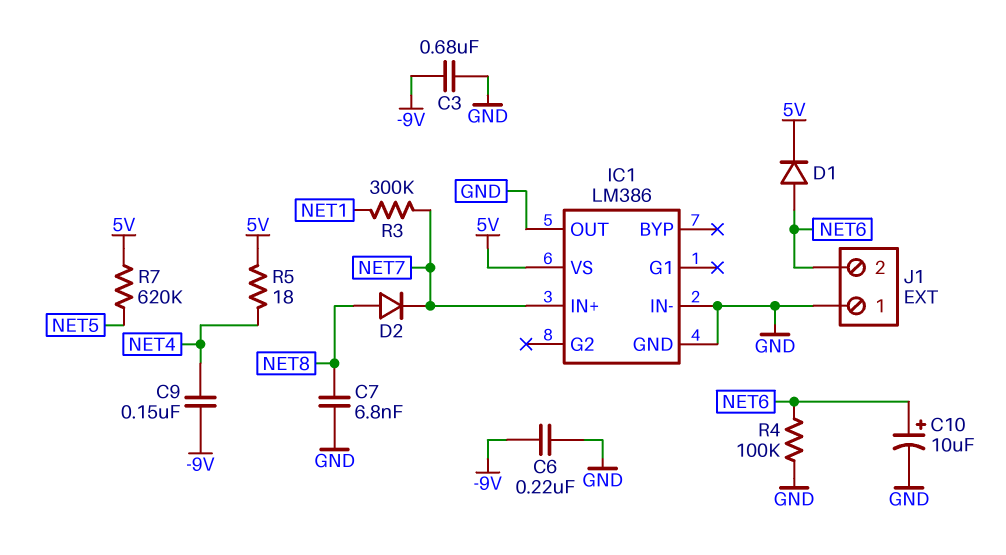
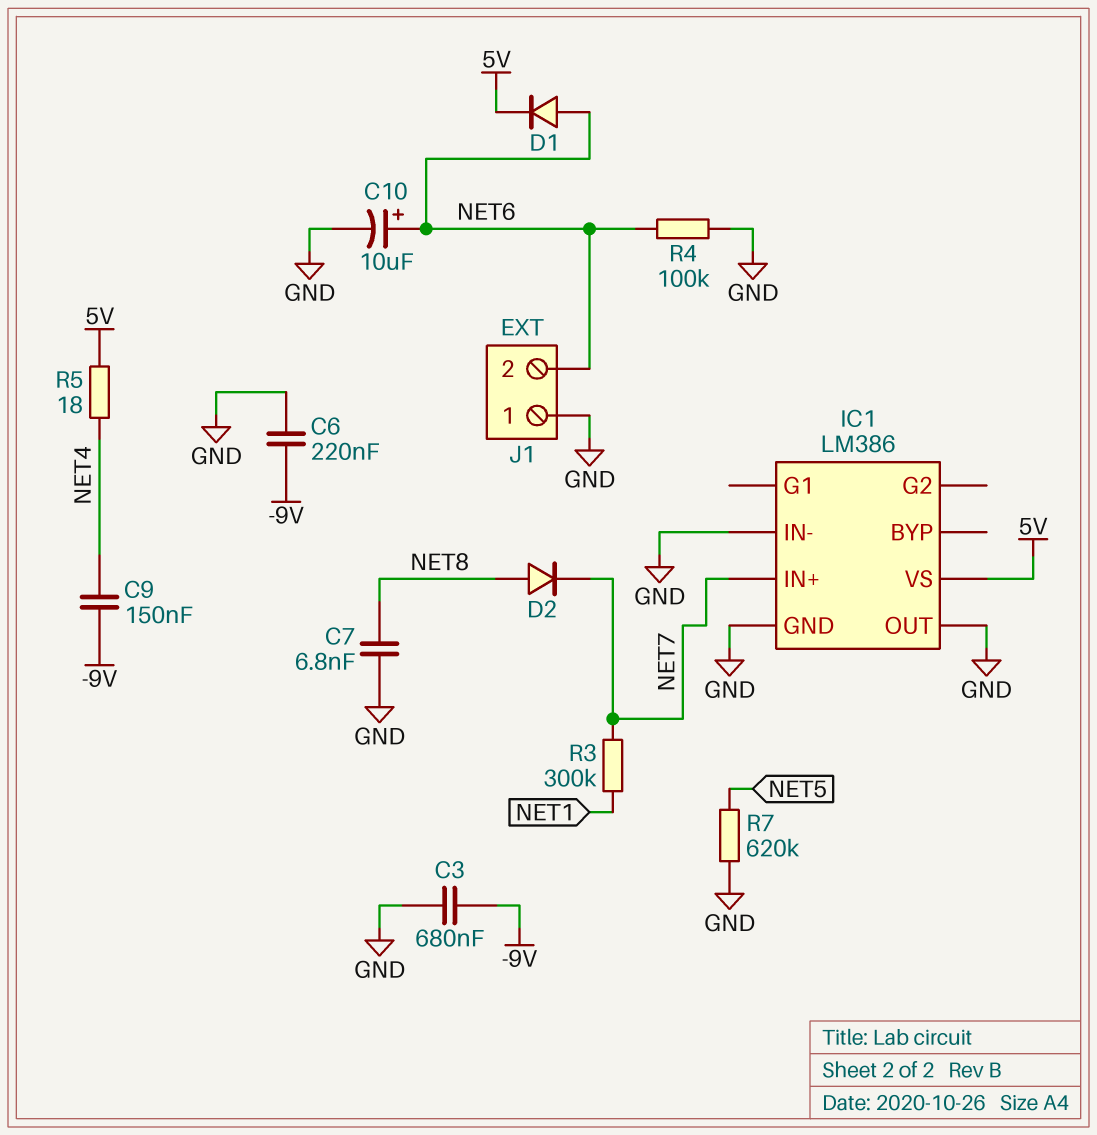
R7: 620k (5V, NET5) -> 620k (GND, NET5)

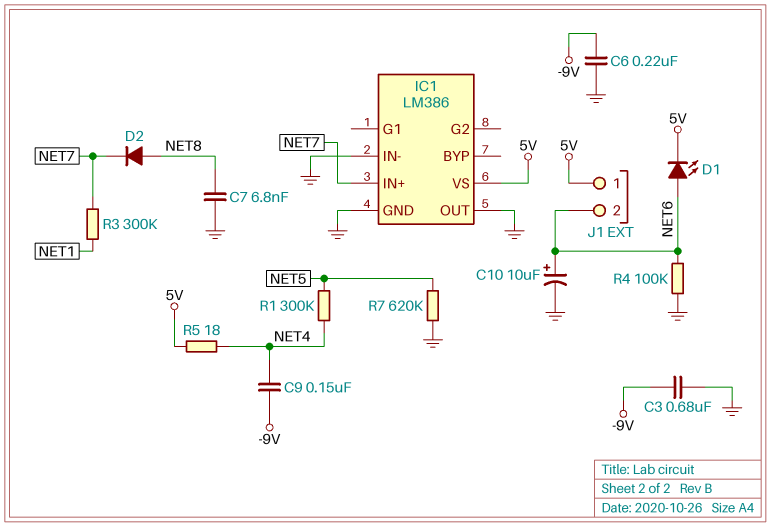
D1: diode (A NET6, K 5V) -> LED (A NET6, K 5V)
J1 pin 1: GND -> 5V
R1: none -> 300k (NET4, NET5)

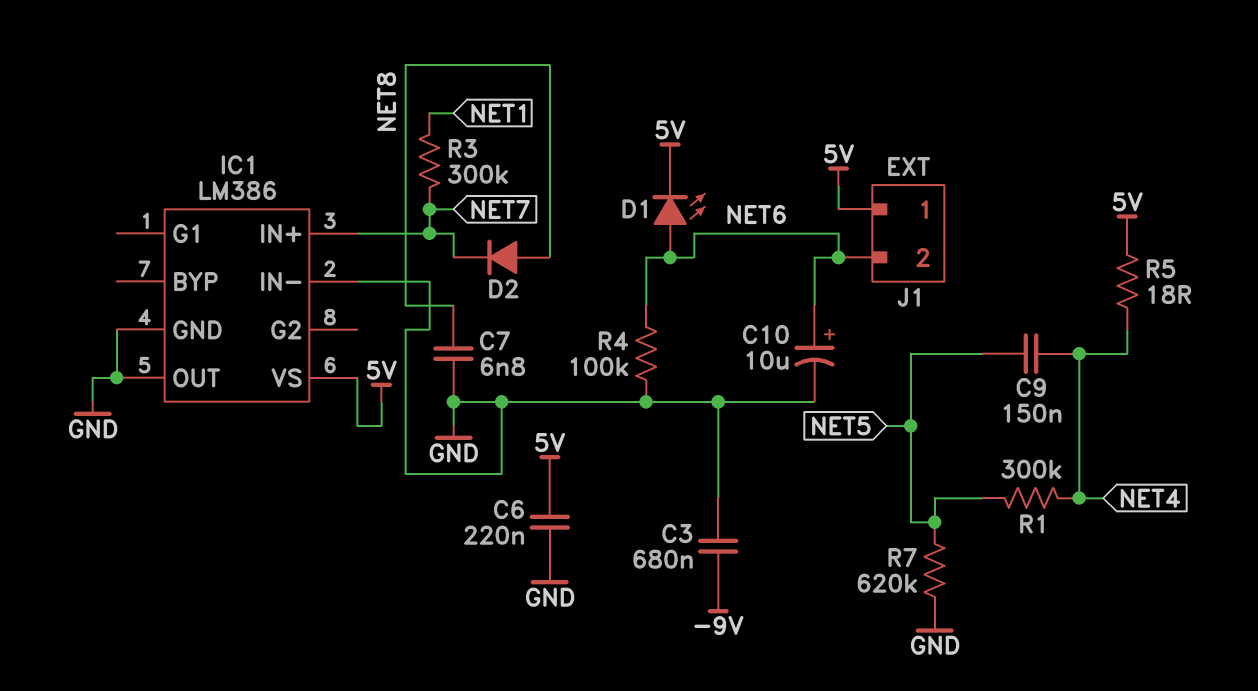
C6: 220nF (-9V, GND) -> 220nF (5V, GND)
C9: 150nF (-9V, NET4) -> 150nF (NET4, NET5)

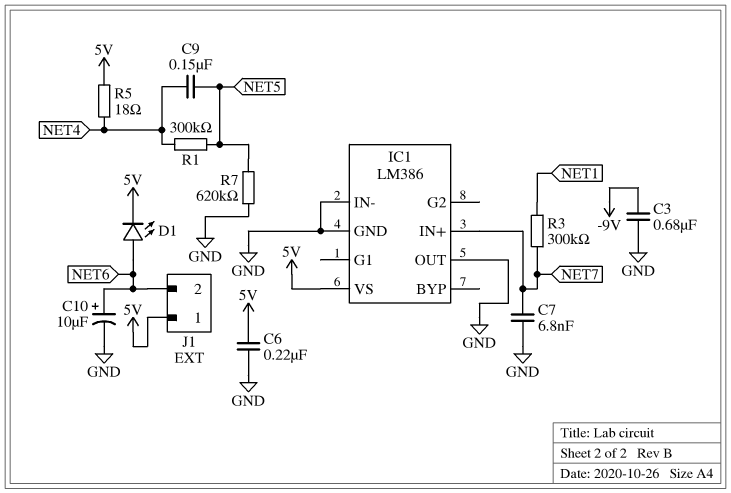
C7: 6.8nF (GND, NET8) -> 6.8nF (GND, NET7)
D2: diode (A NET8, K NET7) -> none
R4: 100k (GND, NET6) -> none

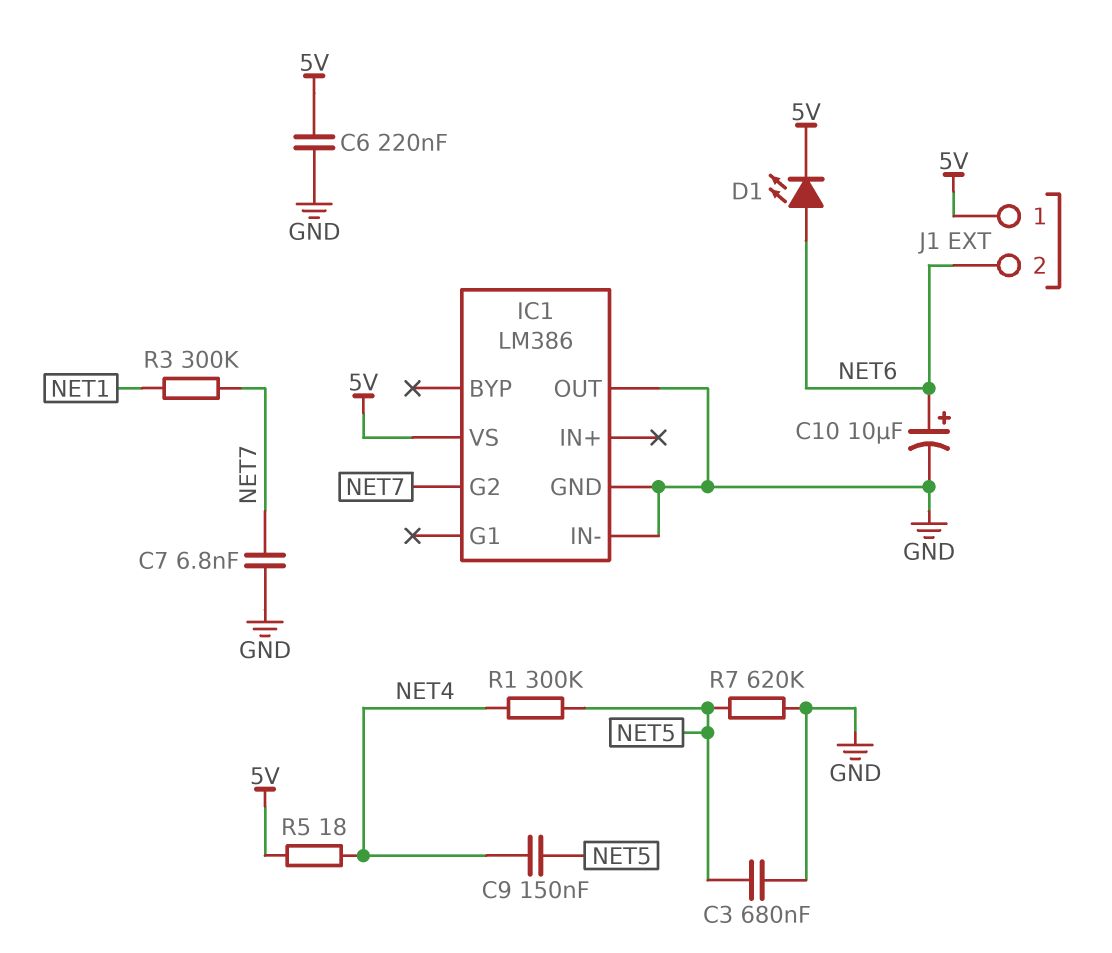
C3: 680nF (-9V, GND) -> 680nF (GND, NET5)
IC1 pin G2: none -> NET7
IC1 pin IN+: NET7 -> none

